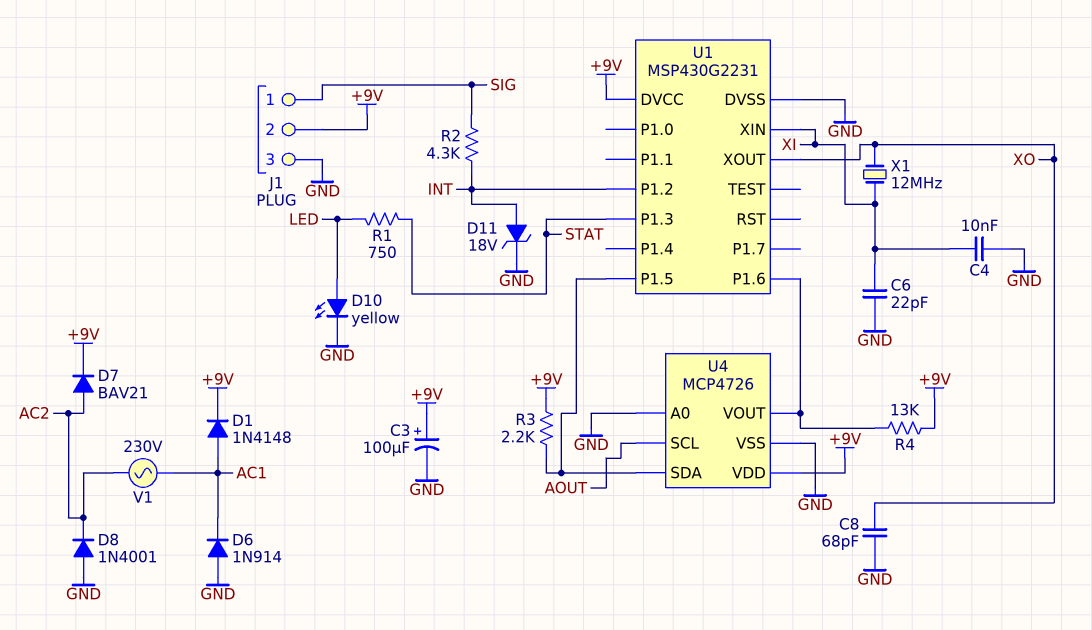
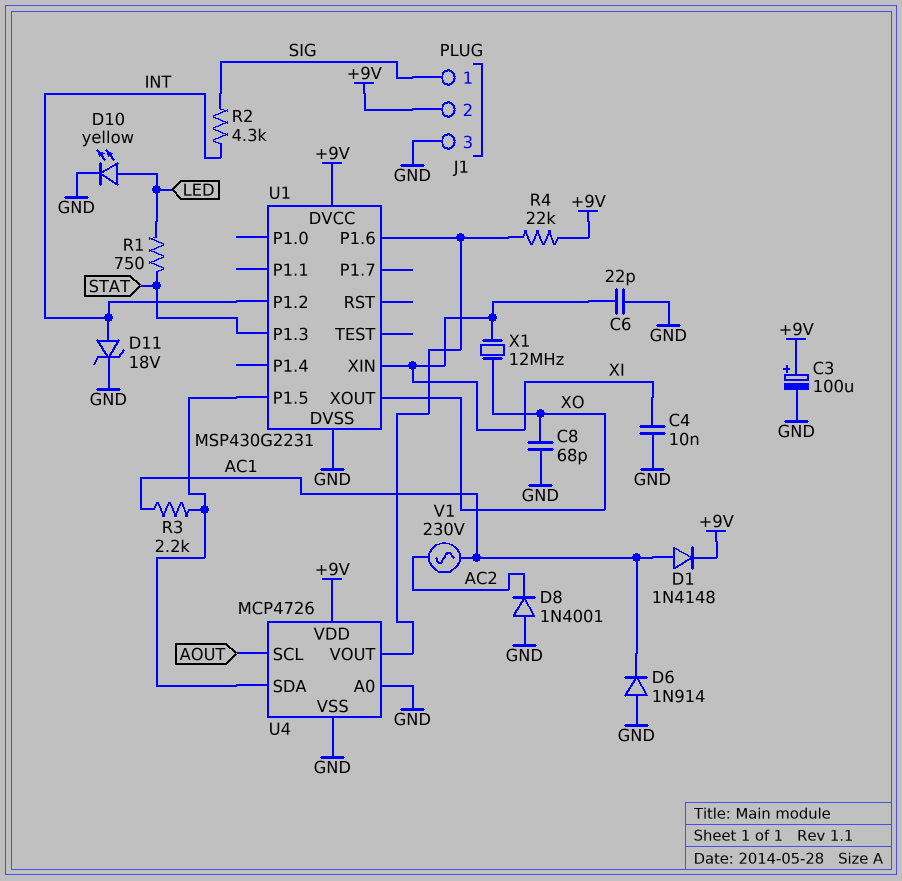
D7: diode BAV21 (A AC2, K +9V) -> none
R3: 2.2k (+9V, U1/P1.5) -> 2.2k (AC1, U1/P1.5)
R4: 13k (+9V, U1/P1.6) -> 22k (+9V, U1/P1.6)

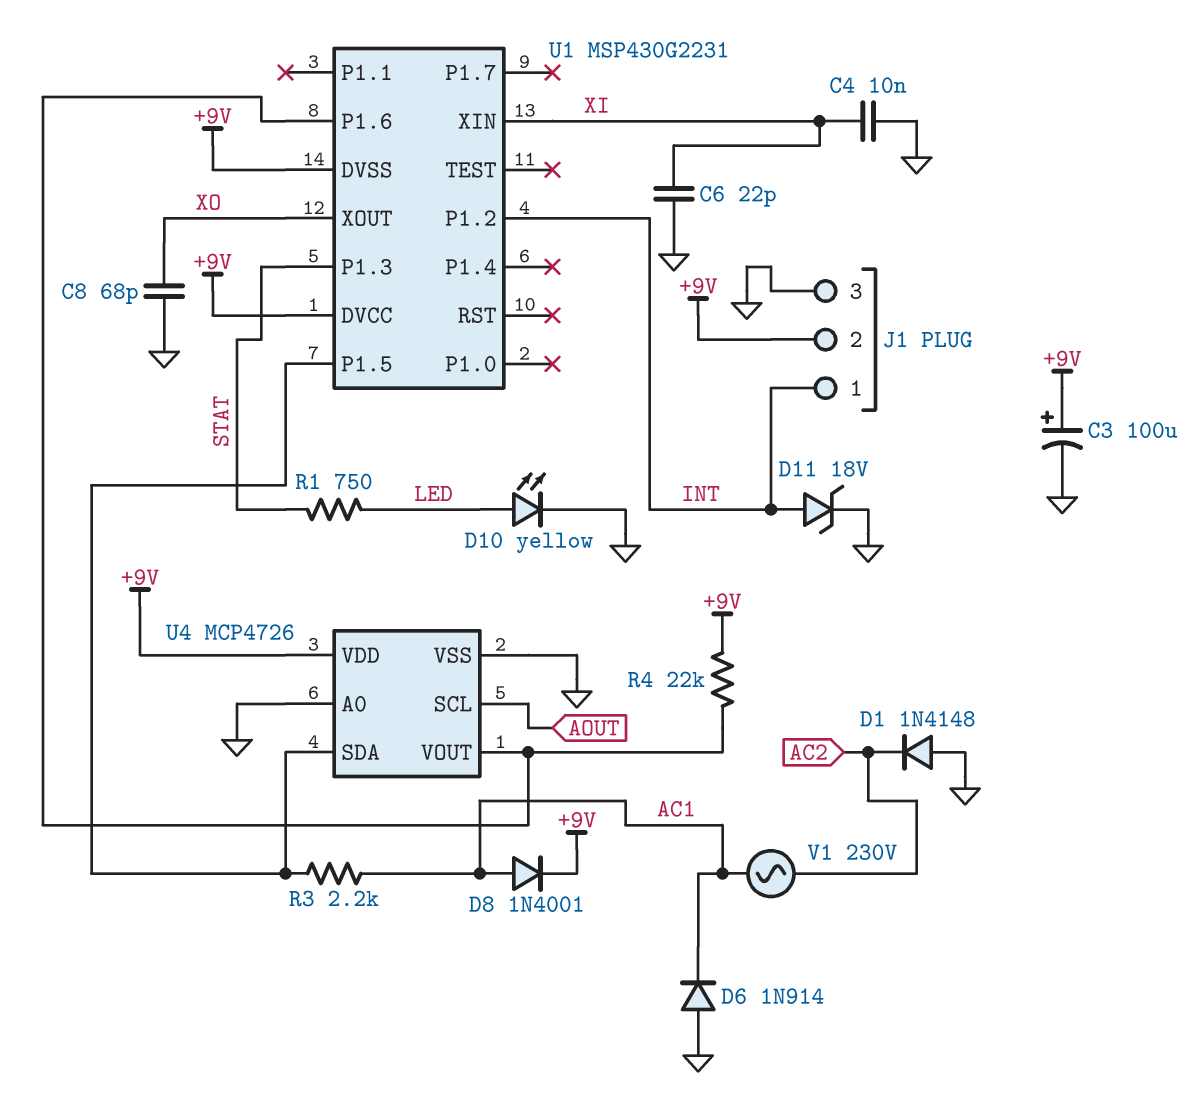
D1: diode 1N4148 (A AC1, K +9V) -> diode 1N4148 (A GND, K AC2)
D8: diode 1N4001 (A GND, K AC2) -> diode 1N4001 (A AC1, K +9V)
J1 pin 1: SIG -> INT
R2: 4.3k (INT, SIG) -> none
U1 pin DVSS: GND -> +9V
X1: 12MHz (XI, XO) -> none

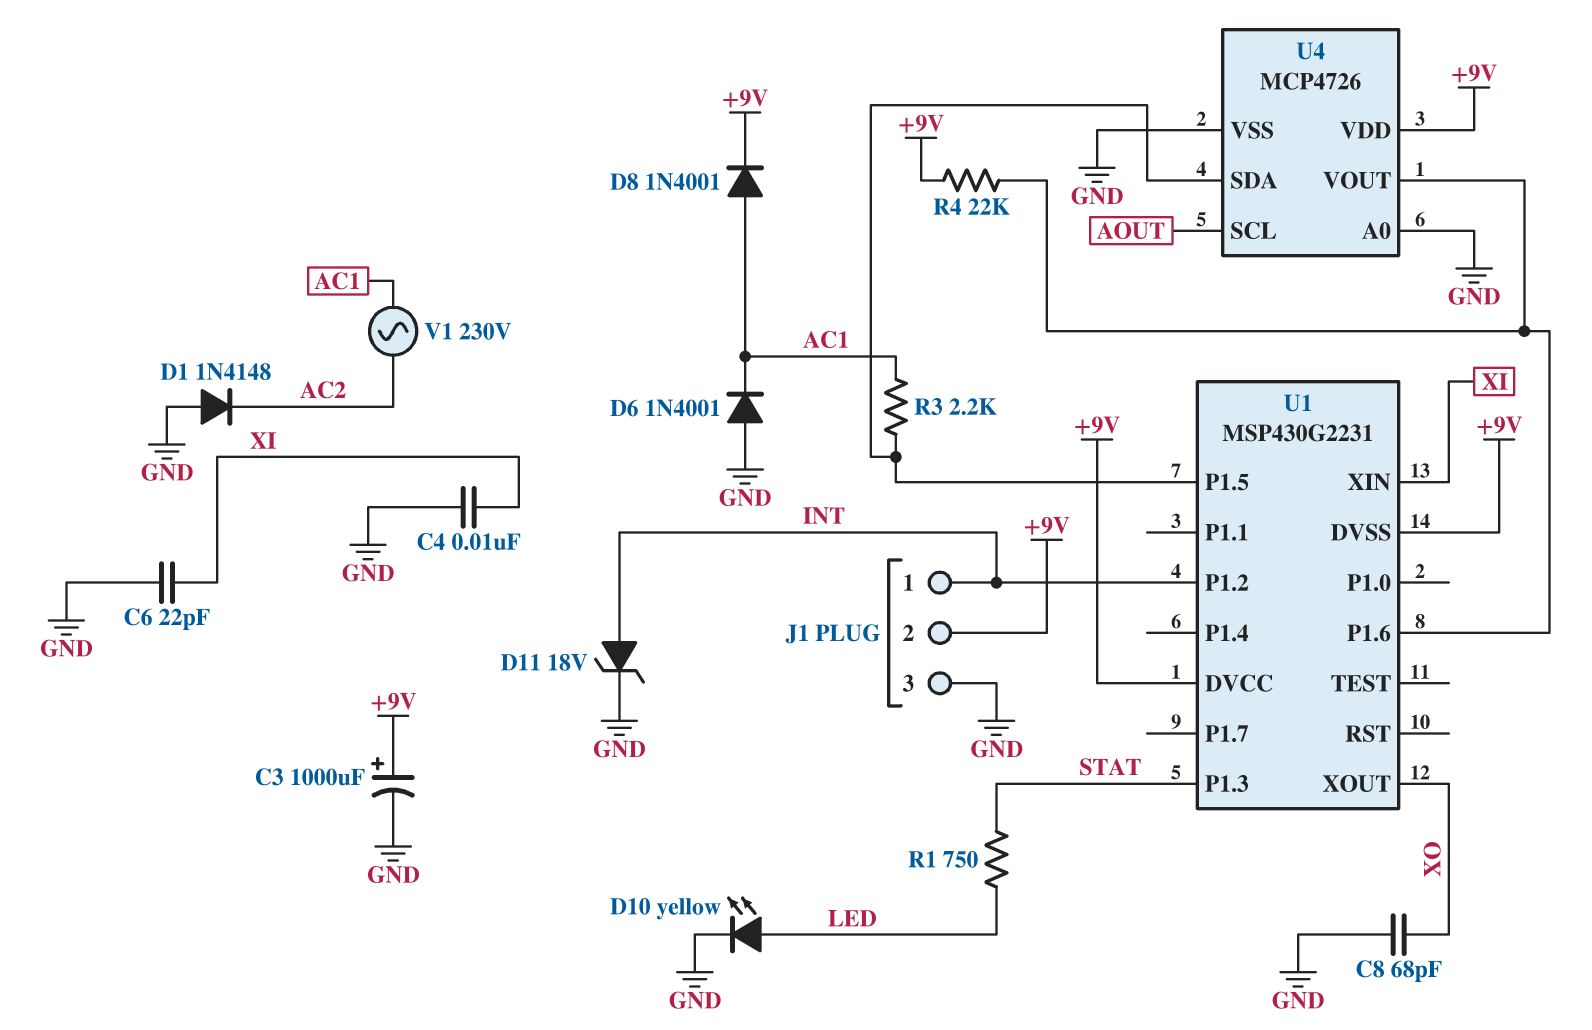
C3: 100uF (plus +9V, minus GND) -> 1000uF (plus +9V, minus GND)
D6: diode 1N914 (A GND, K AC1) -> diode 1N4001 (A GND, K AC1)

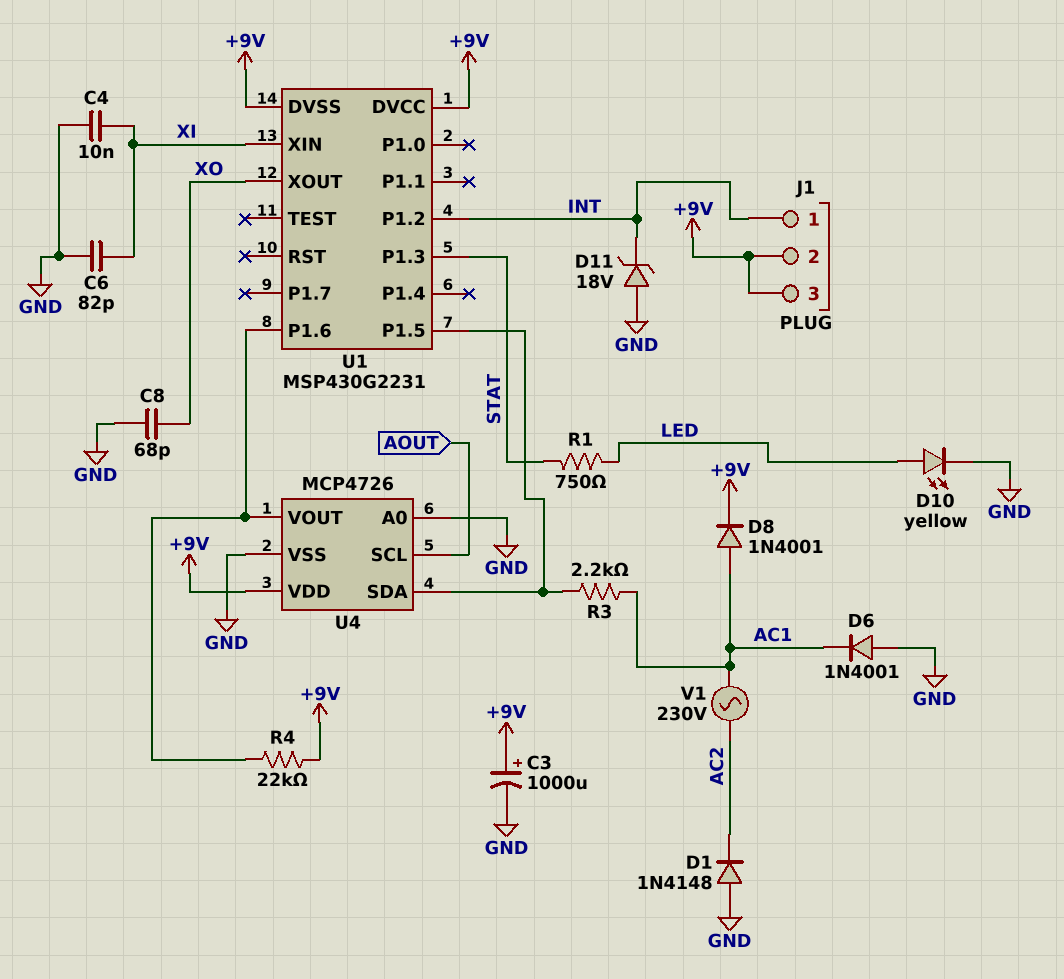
C6: 22pF (GND, XI) -> 82pF (GND, XI)
D11: zener 18V (A INT, K GND) -> zener 18V (A GND, K INT)
J1 pin 3: GND -> +9V

